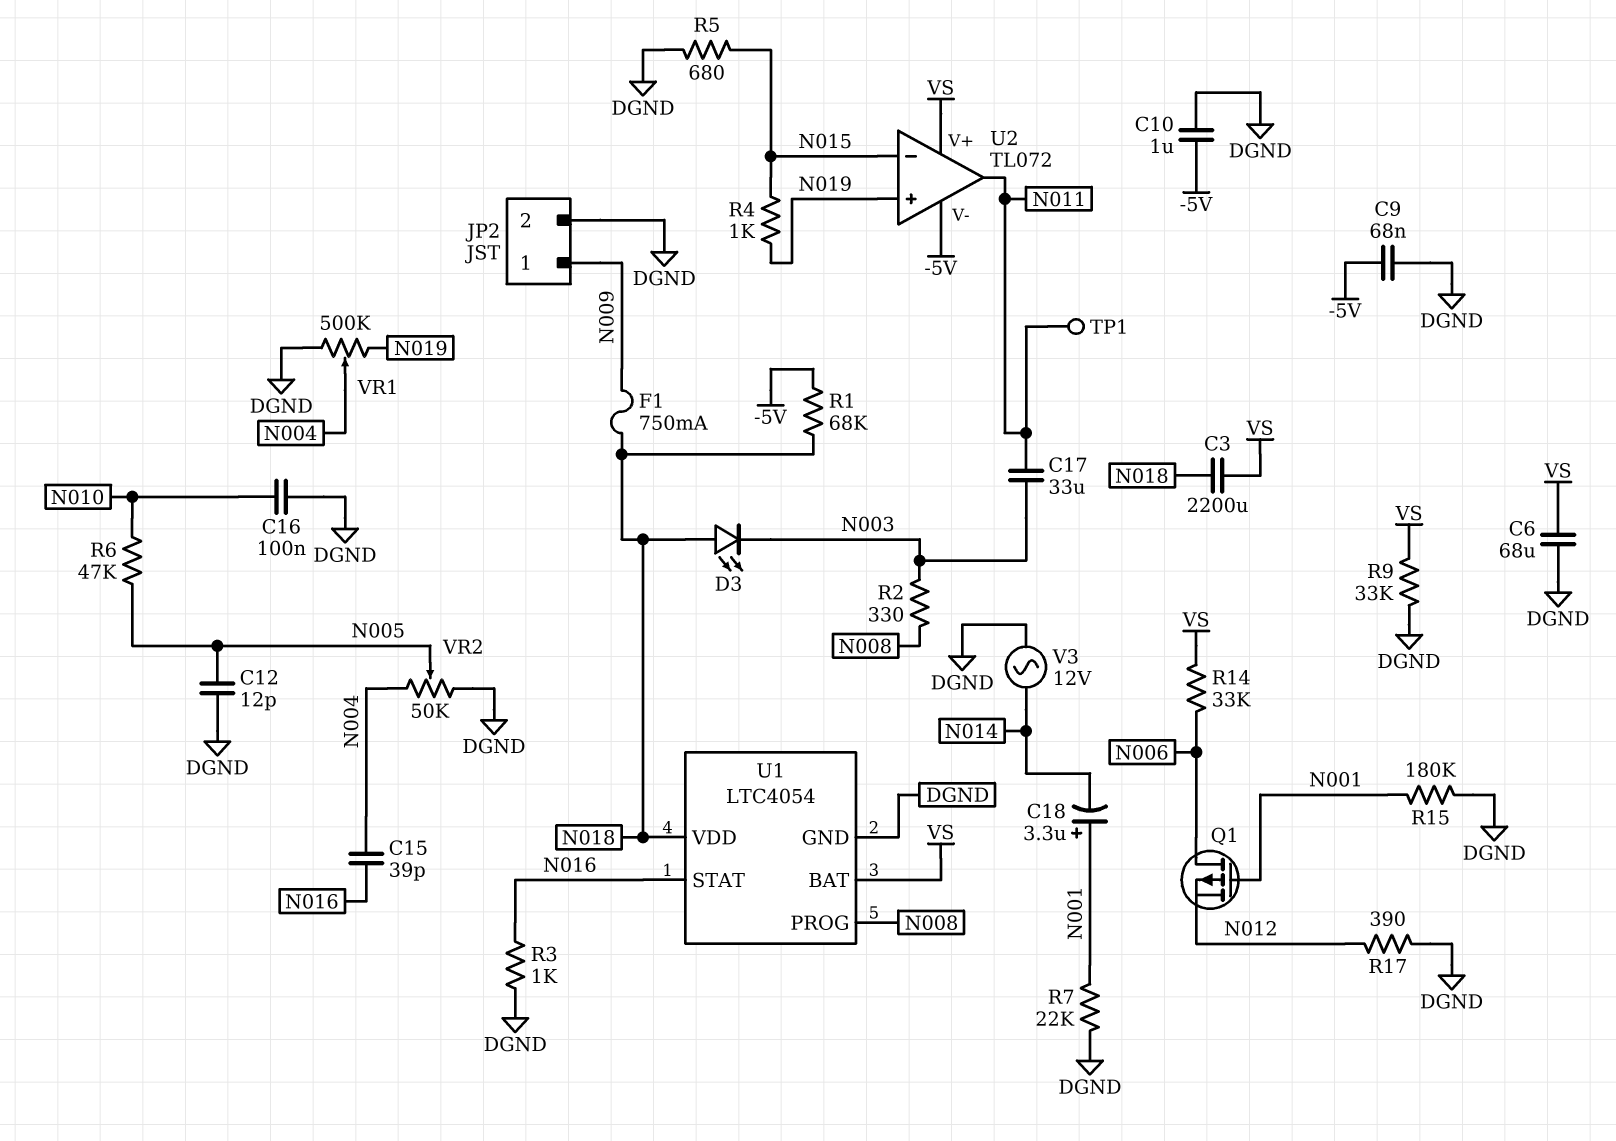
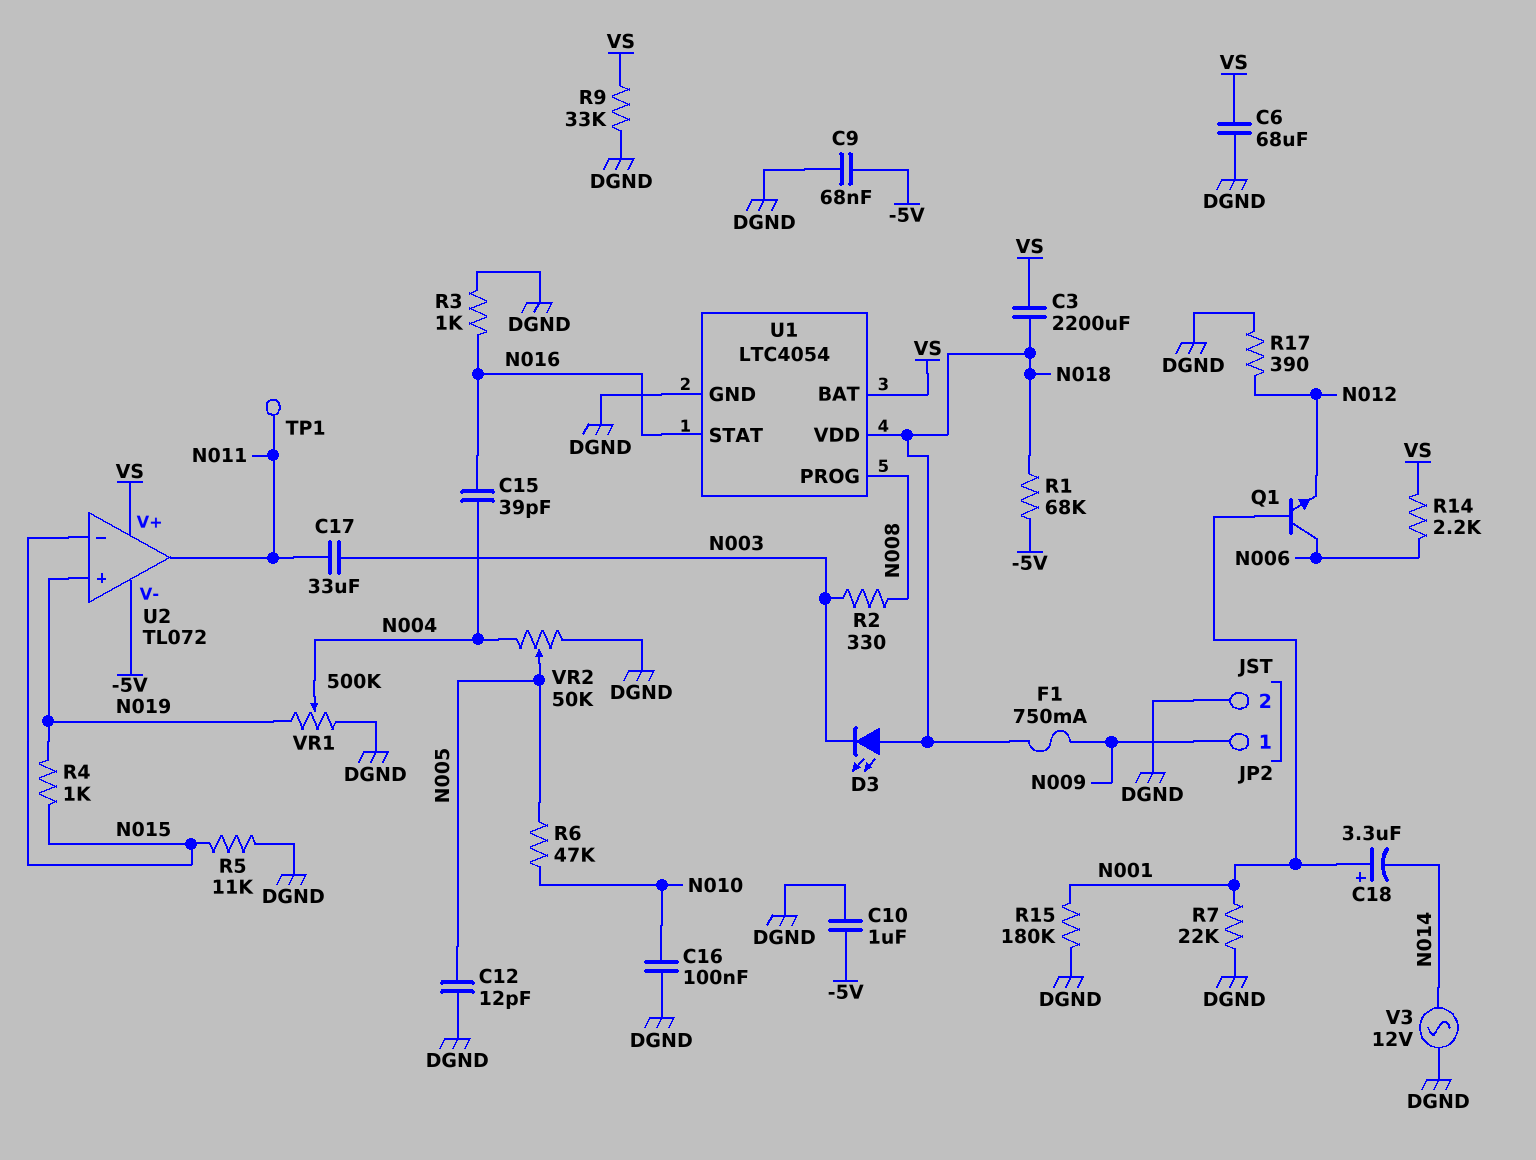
Q1: PMOS (G N001, D N006, S N012) -> NPN (B N001, C N006, E N012)
R5: 680 (DGND, N015) -> 11k (DGND, N015)
R14: 33k (N006, VS) -> 2.2k (N006, VS)

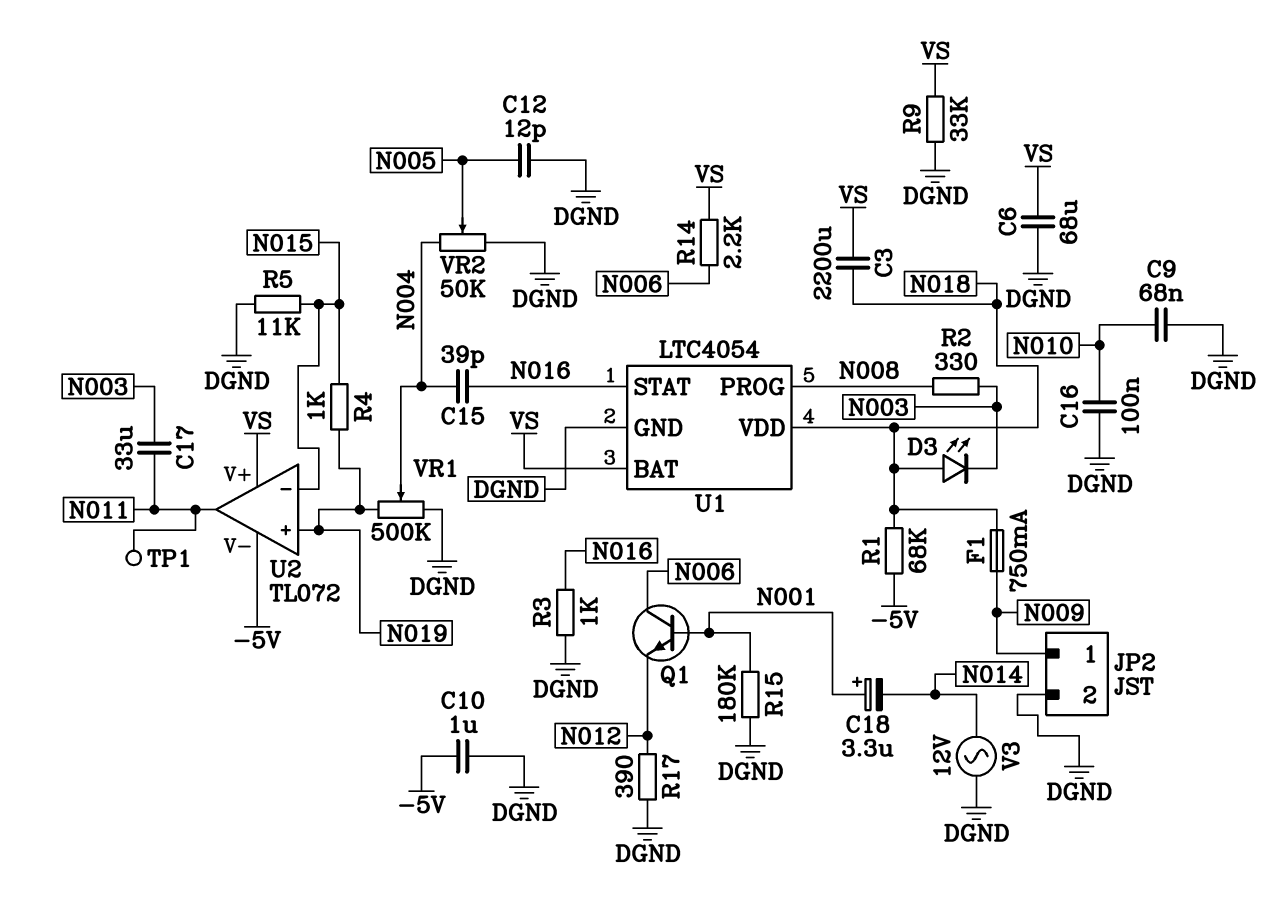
C9: 68nF (-5V, DGND) -> 68nF (DGND, N010)
R6: 47k (N005, N010) -> none
R7: 22k (DGND, N001) -> none

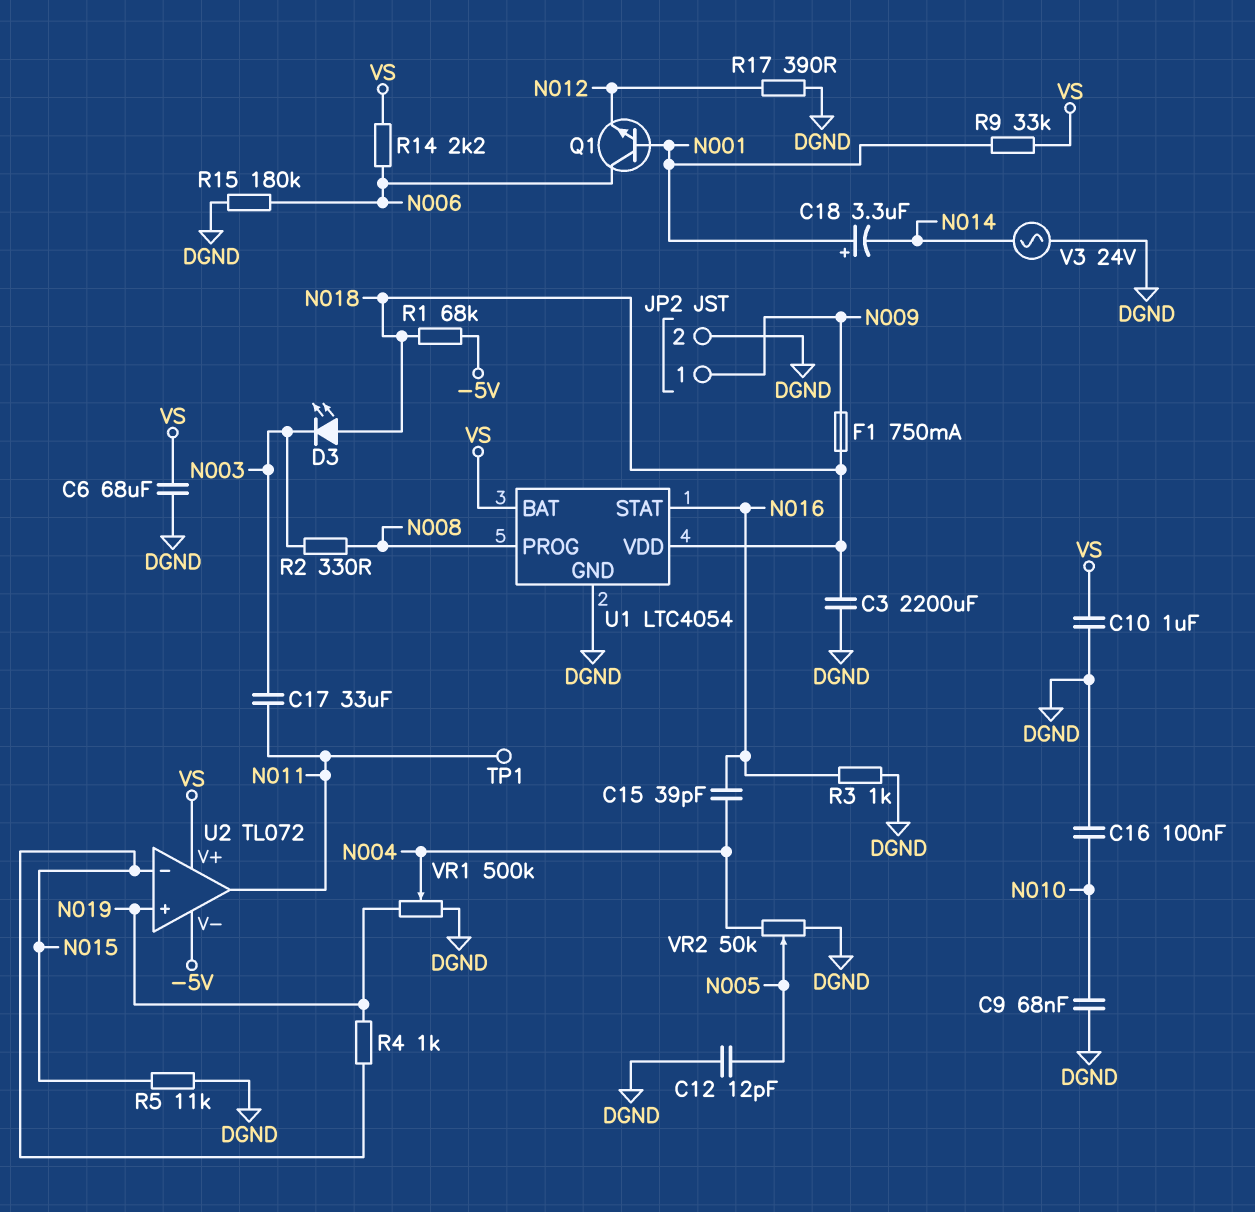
C3: 2200uF (N018, VS) -> 2200uF (DGND, N018)
C10: 1uF (-5V, DGND) -> 1uF (DGND, VS)
R9: 33k (DGND, VS) -> 33k (N001, VS)
R15: 180k (DGND, N001) -> 180k (DGND, N006)
V3: AC 12V (DGND, N014) -> AC 24V (DGND, N014)

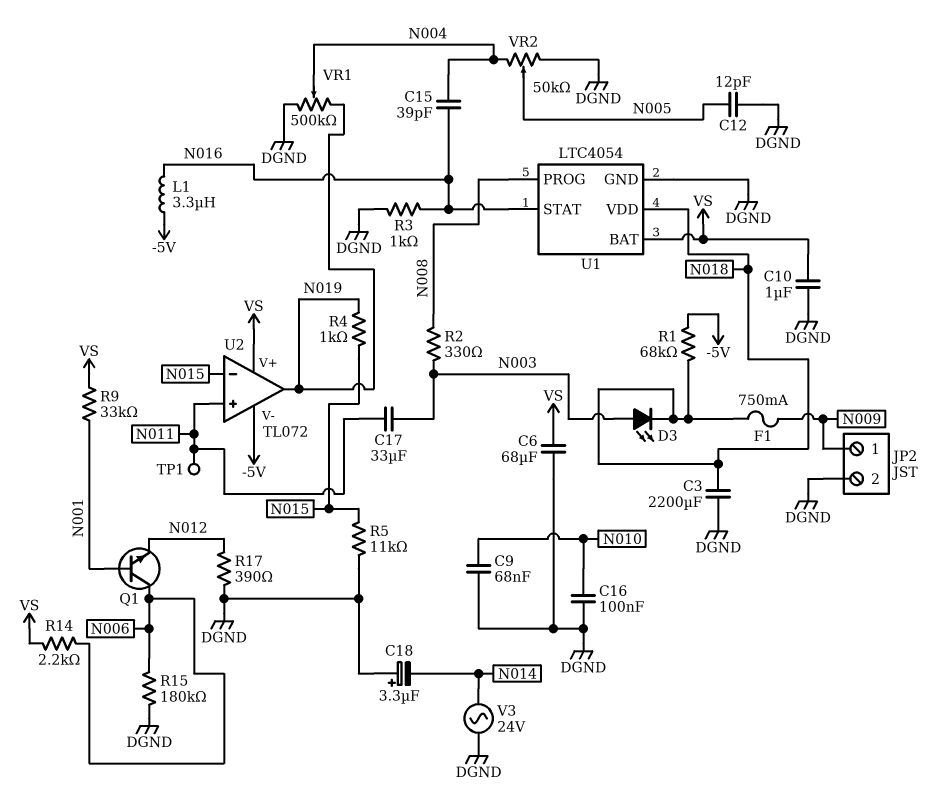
C18: 3.3uF (plus N001, minus N014) -> 3.3uF (plus DGND, minus N014)
D3: LED (A N018, K N003) -> LED (A N003, K N018)
L1: none -> 3.3uH (-5V, N016)
U2 pin in+: N019 -> N011
U2 pin out: N011 -> N019

